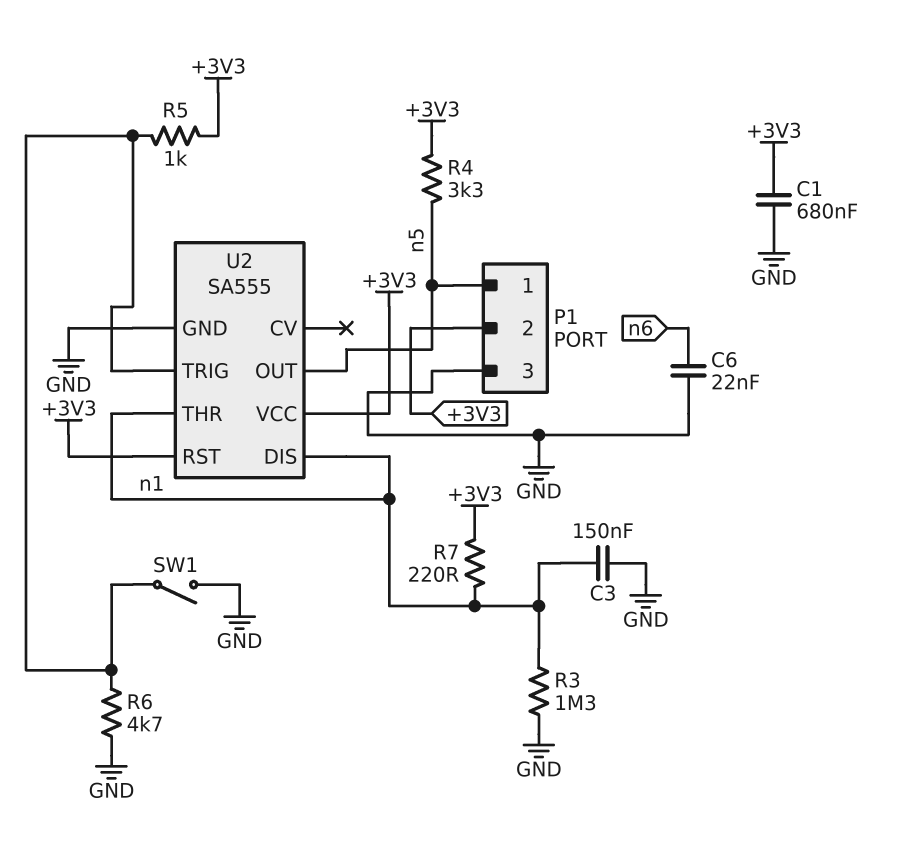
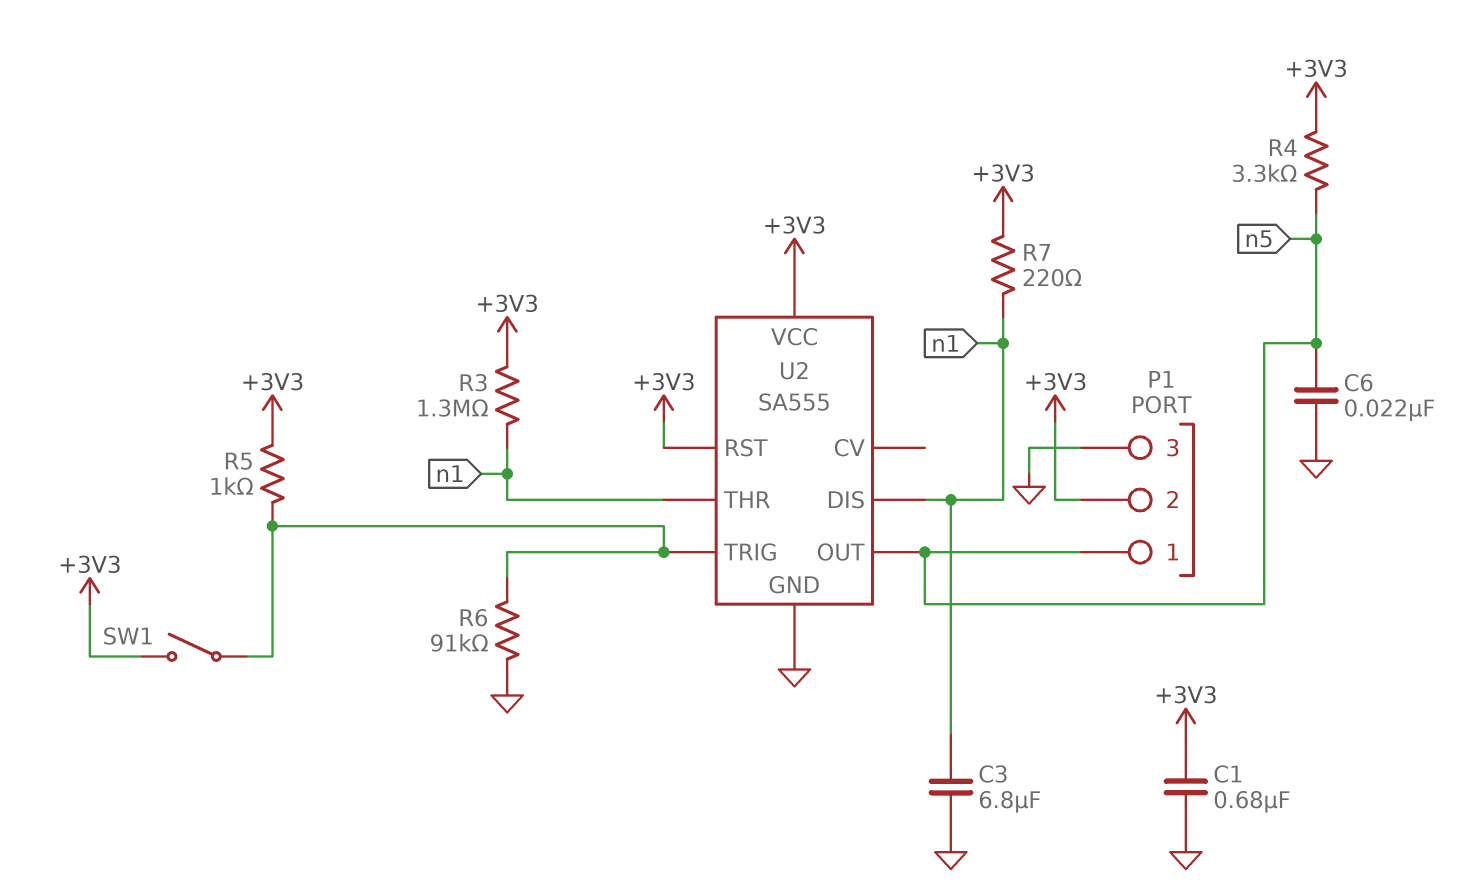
C3: 150nF (GND, n1) -> 6.8uF (GND, n1)
C6: 22nF (GND, n6) -> 22nF (GND, n5)
R3: 1.3M (GND, n1) -> 1.3M (+3V3, n1)
R6: 4.7k (GND, U2/TRIG) -> 91k (GND, U2/TRIG)
SW1: switch (GND, U2/TRIG) -> switch (+3V3, U2/TRIG)

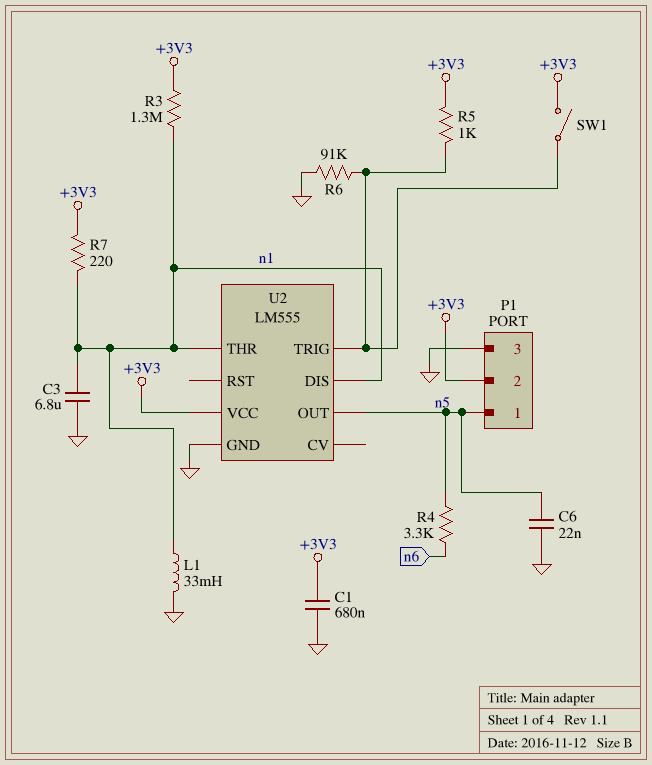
L1: none -> 33mH (GND, n1)
R4: 3.3k (+3V3, n5) -> 3.3k (n5, n6)
U2: SA555 -> LM555
U2 pin RST: +3V3 -> none

